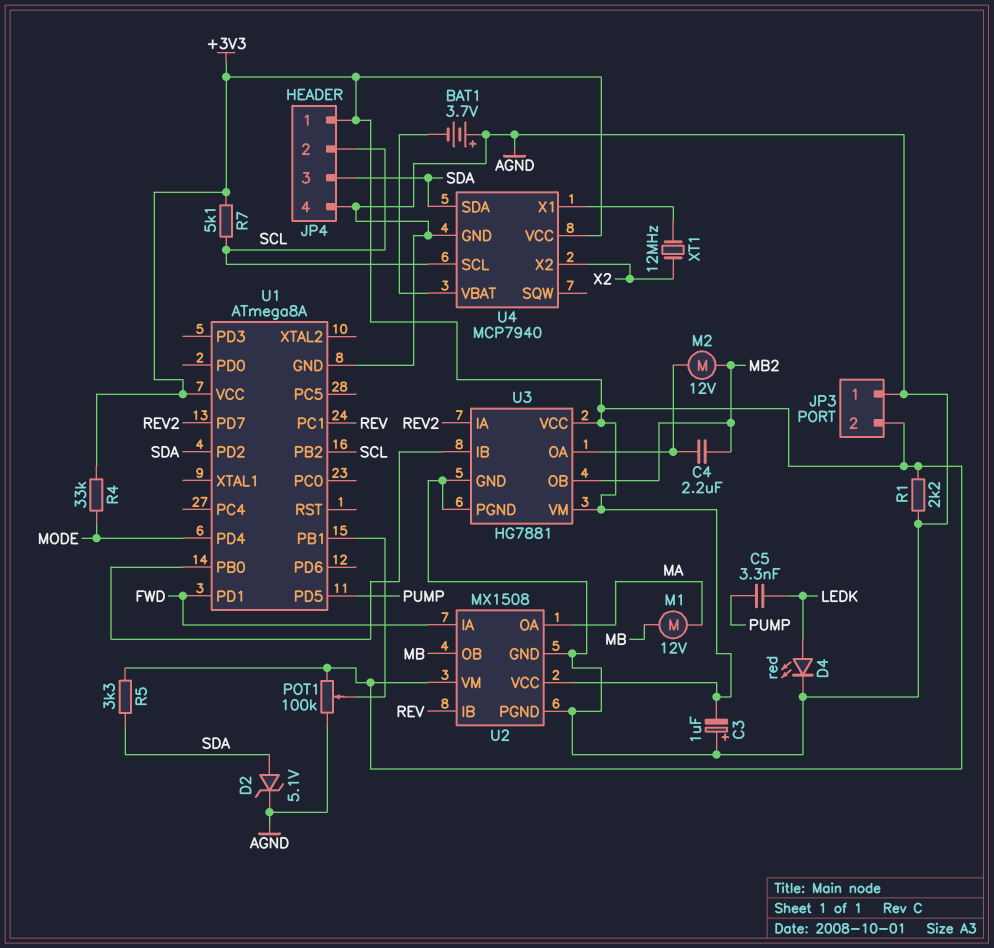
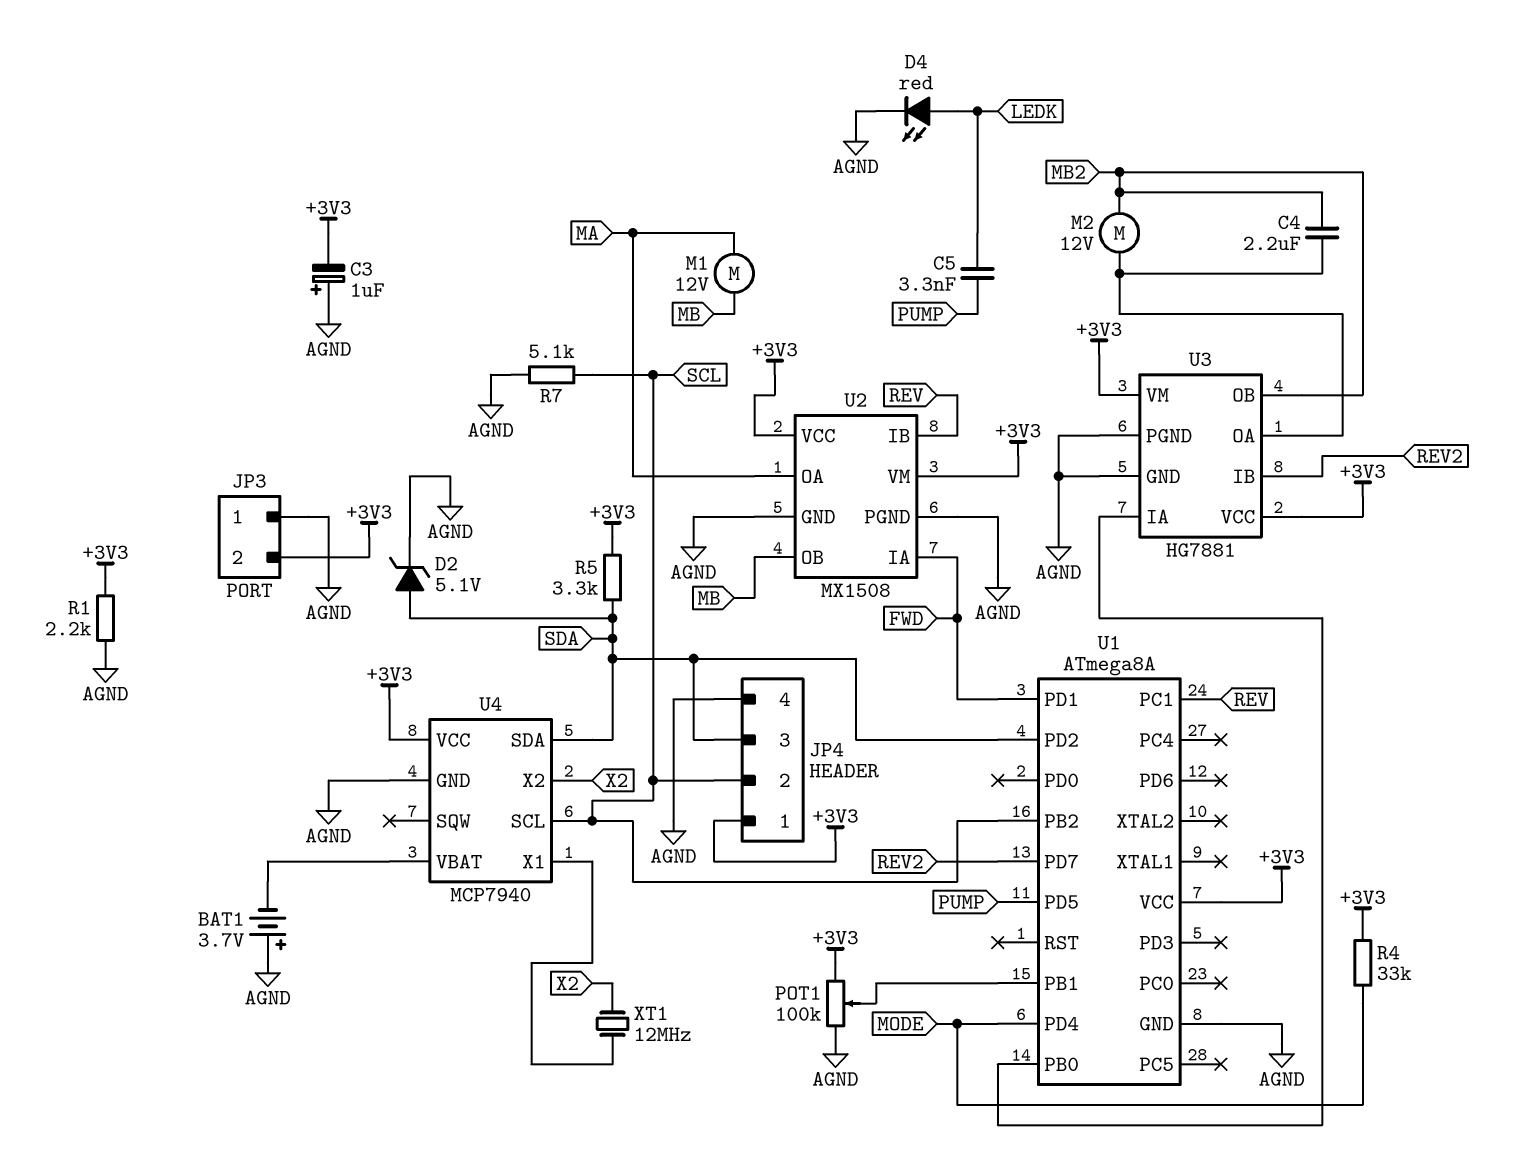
R7: 5.1k (+3V3, SCL) -> 5.1k (AGND, SCL)
U3 pin IA: REV2 -> U1/PB0
U3 pin IB: U1/PB0 -> REV2

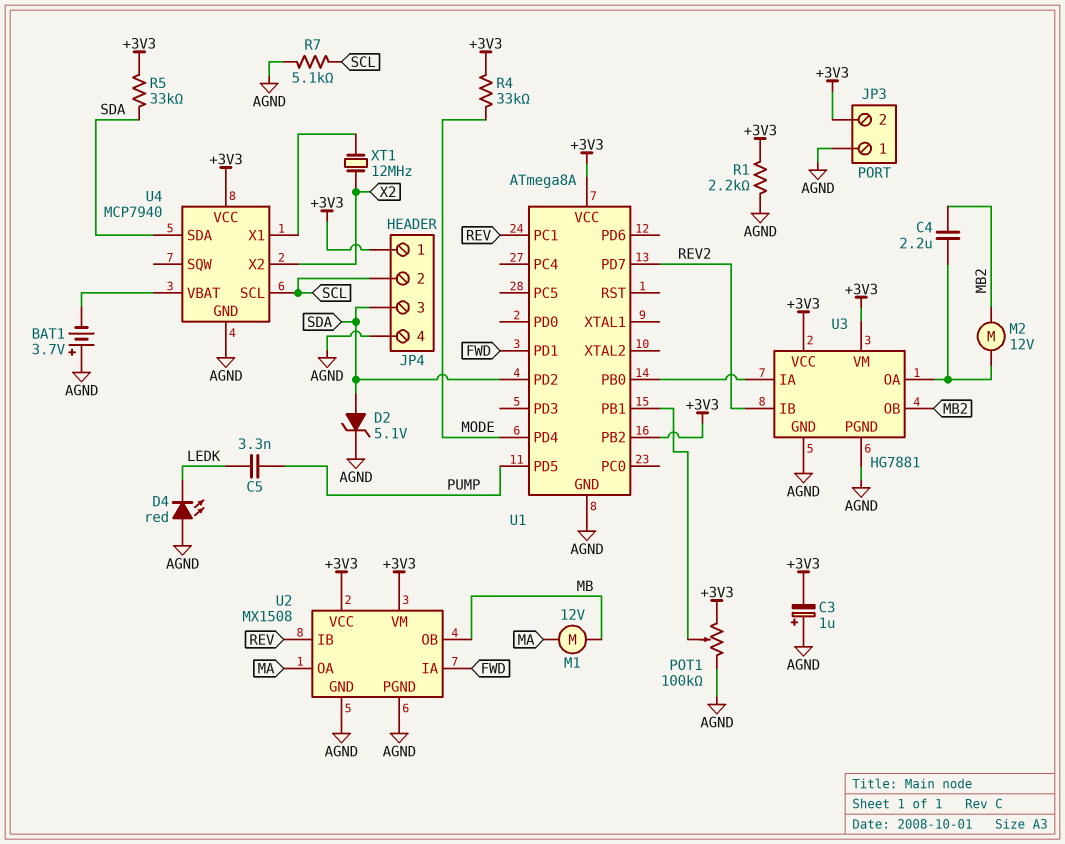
D4: LED red (A LEDK, K AGND) -> LED red (A AGND, K LEDK)
R5: 3.3k (+3V3, SDA) -> 33k (+3V3, SDA)
U1 pin PB2: SCL -> +3V3

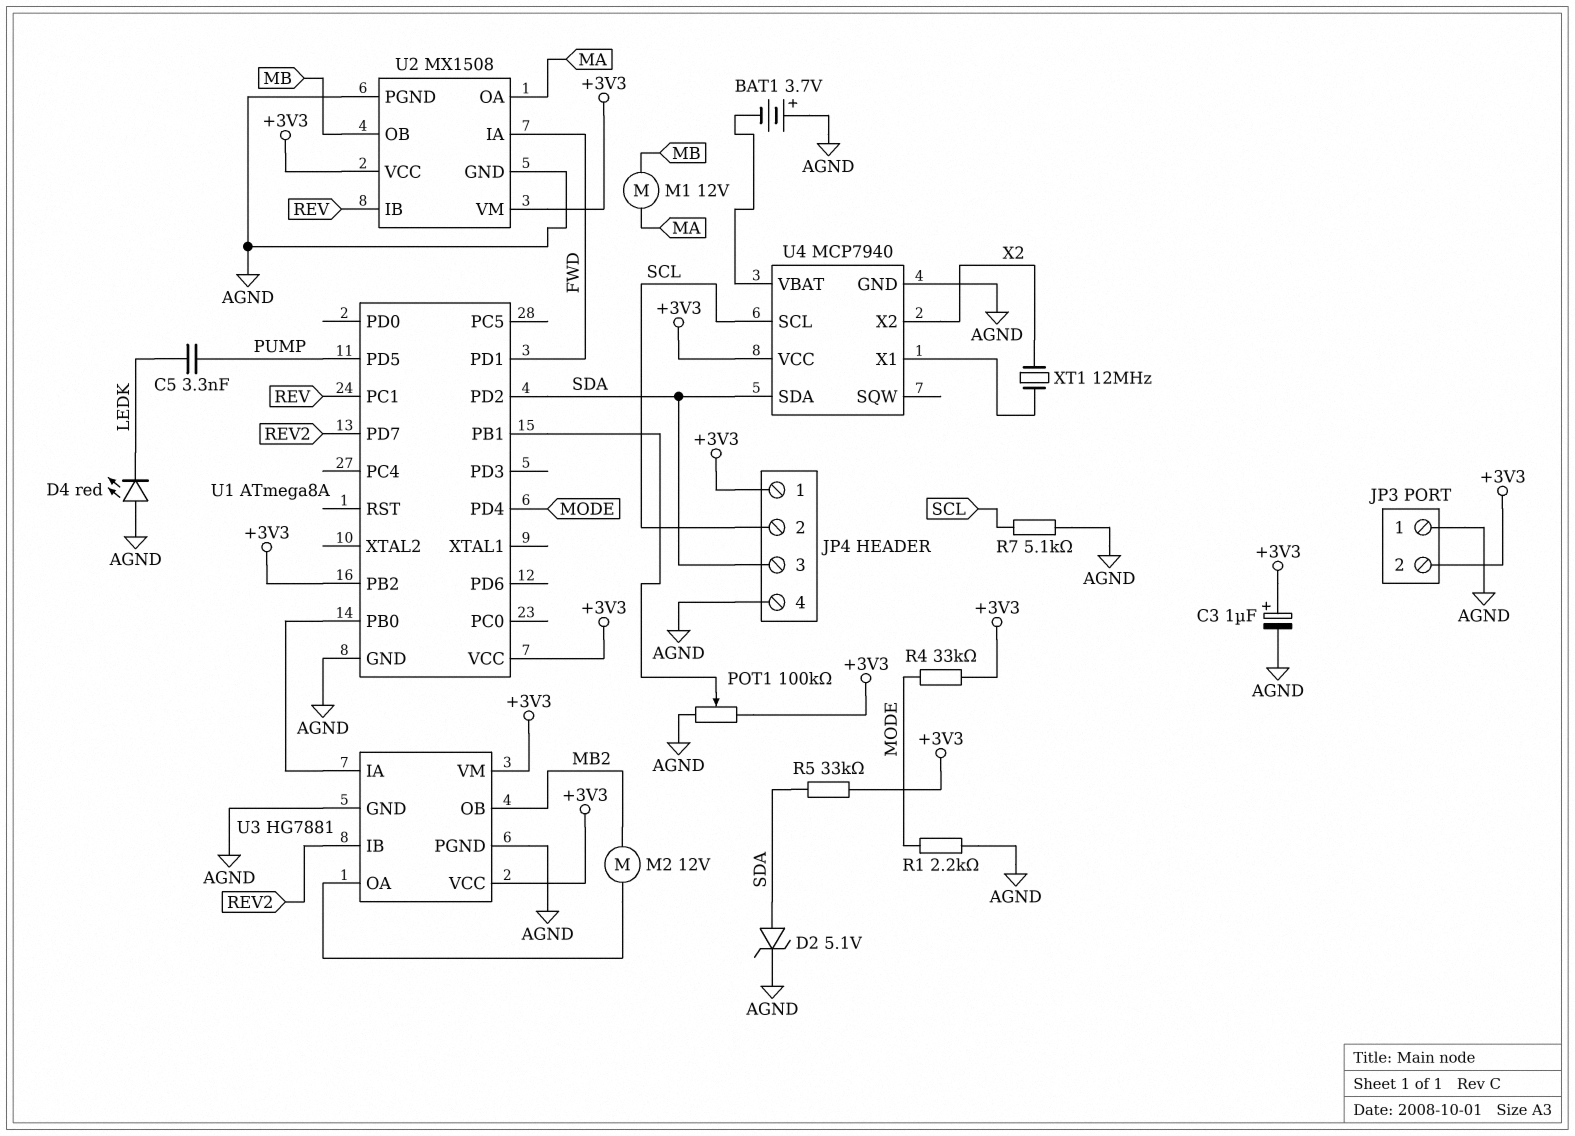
C3: 1uF (plus AGND, minus +3V3) -> 1uF (plus +3V3, minus AGND)
C4: 2.2uF (MB2, U3/OA) -> none
R1: 2.2k (+3V3, AGND) -> 2.2k (AGND, MODE)

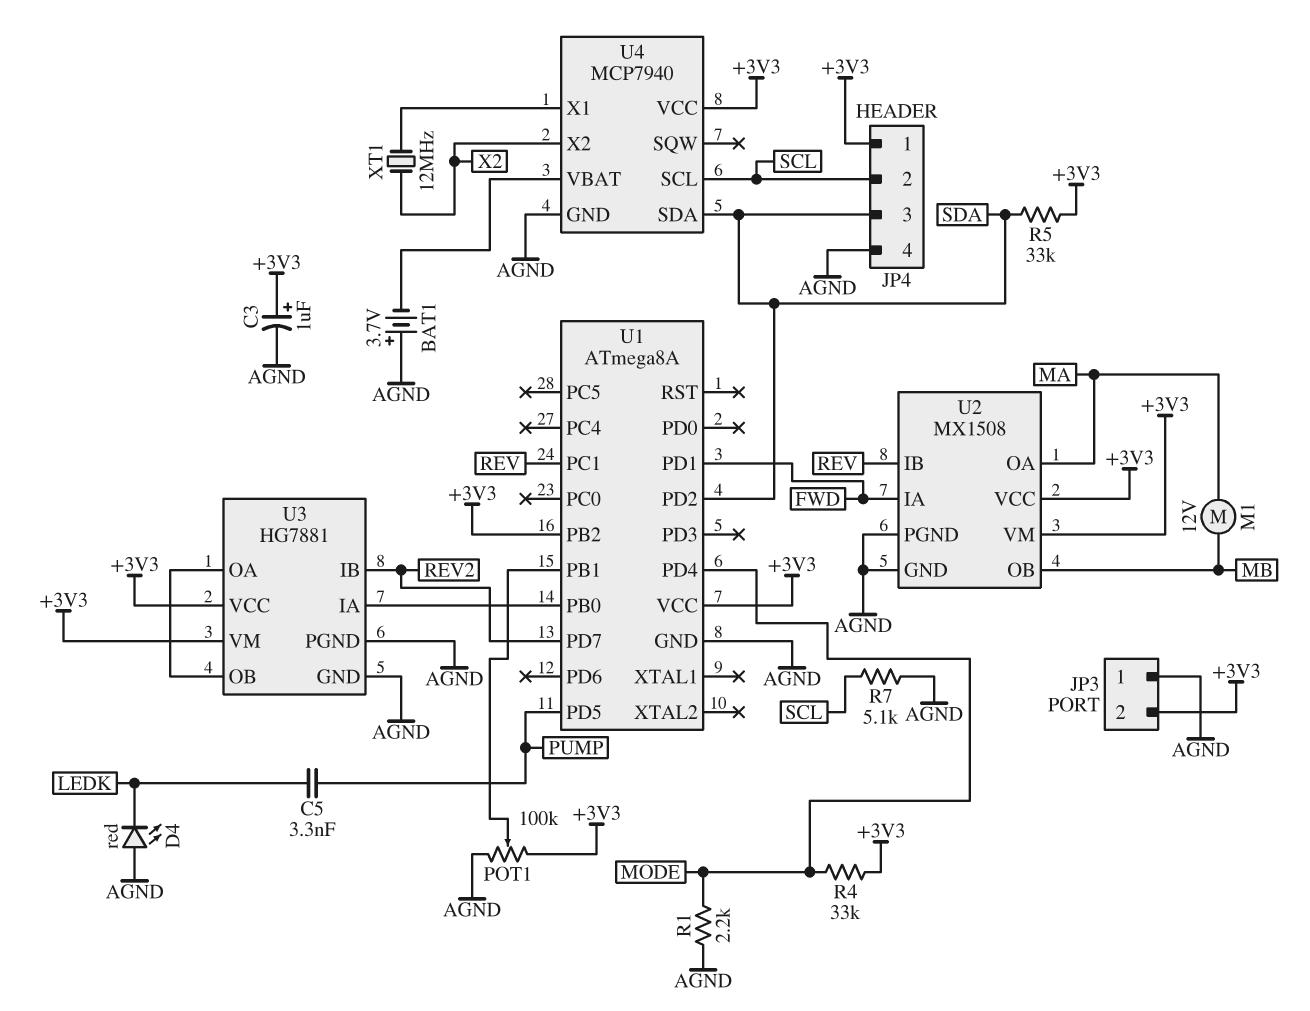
D2: zener 5.1V (A SDA, K AGND) -> none
M2: motor 12V (MB2, U3/OA) -> none
U3 pin OB: MB2 -> U3/OA

